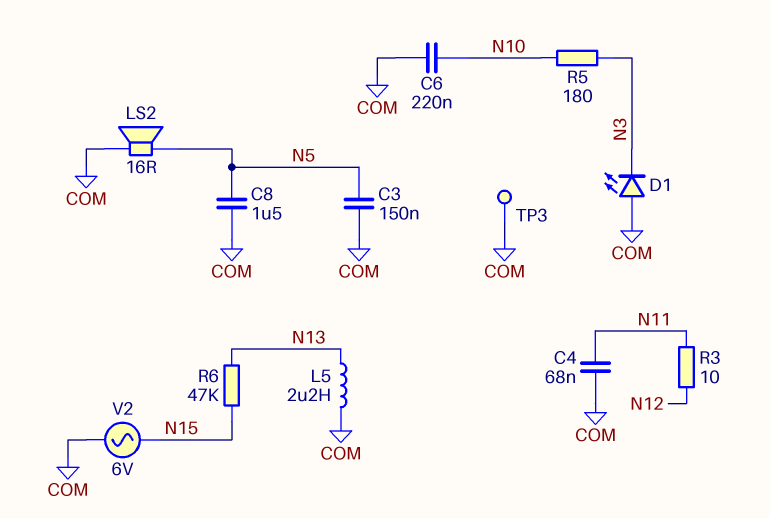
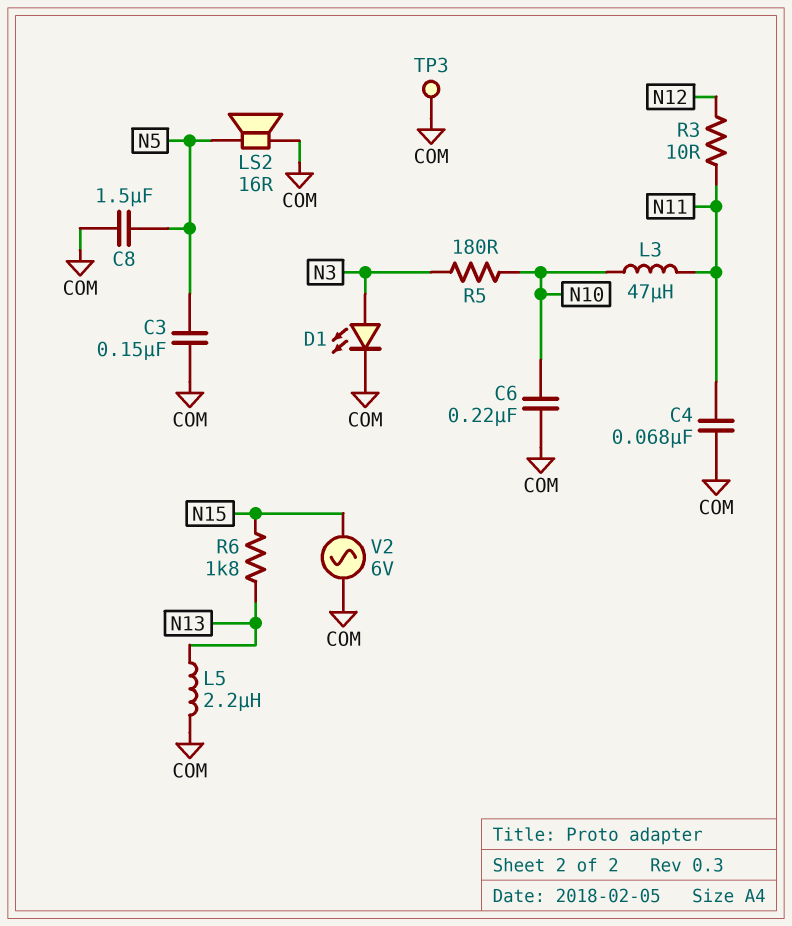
D1: LED (A COM, K N3) -> LED (A N3, K COM)
L3: none -> 47uH (N10, N11)
R6: 47k (N13, N15) -> 1.8k (N13, N15)

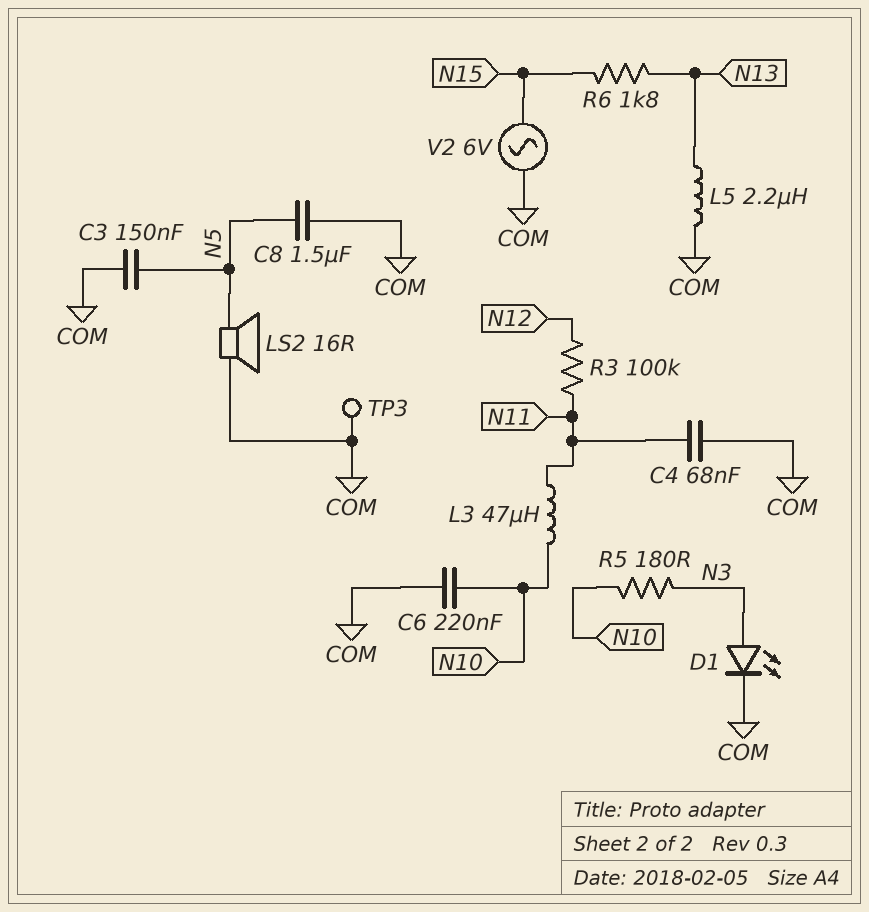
R3: 10 (N11, N12) -> 100k (N11, N12)

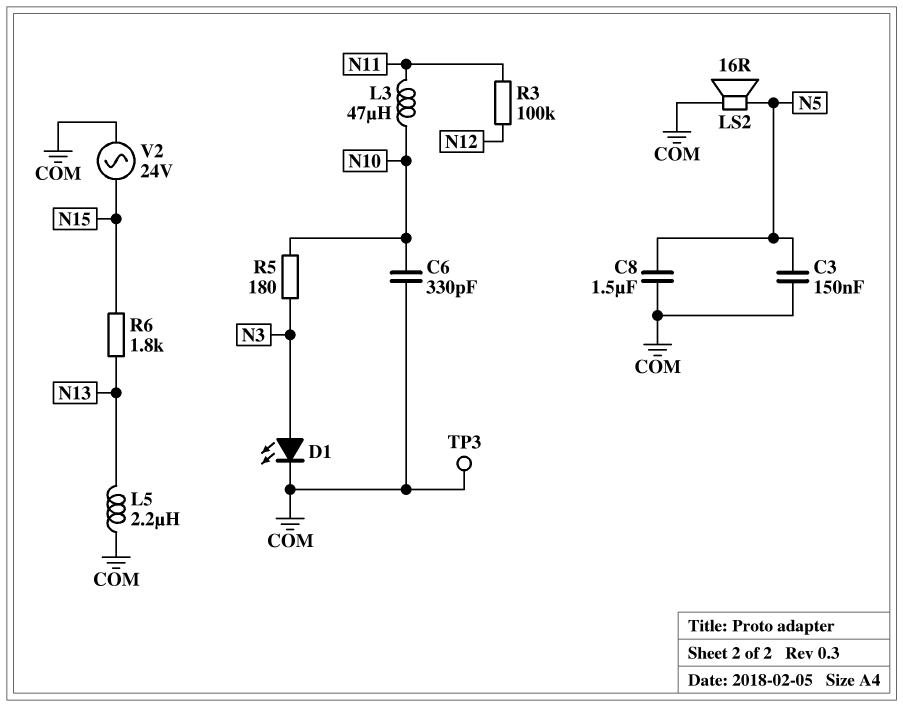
C4: 68nF (COM, N11) -> none
C6: 220nF (COM, N10) -> 330pF (COM, N10)
V2: AC 6V (COM, N15) -> AC 24V (COM, N15)

